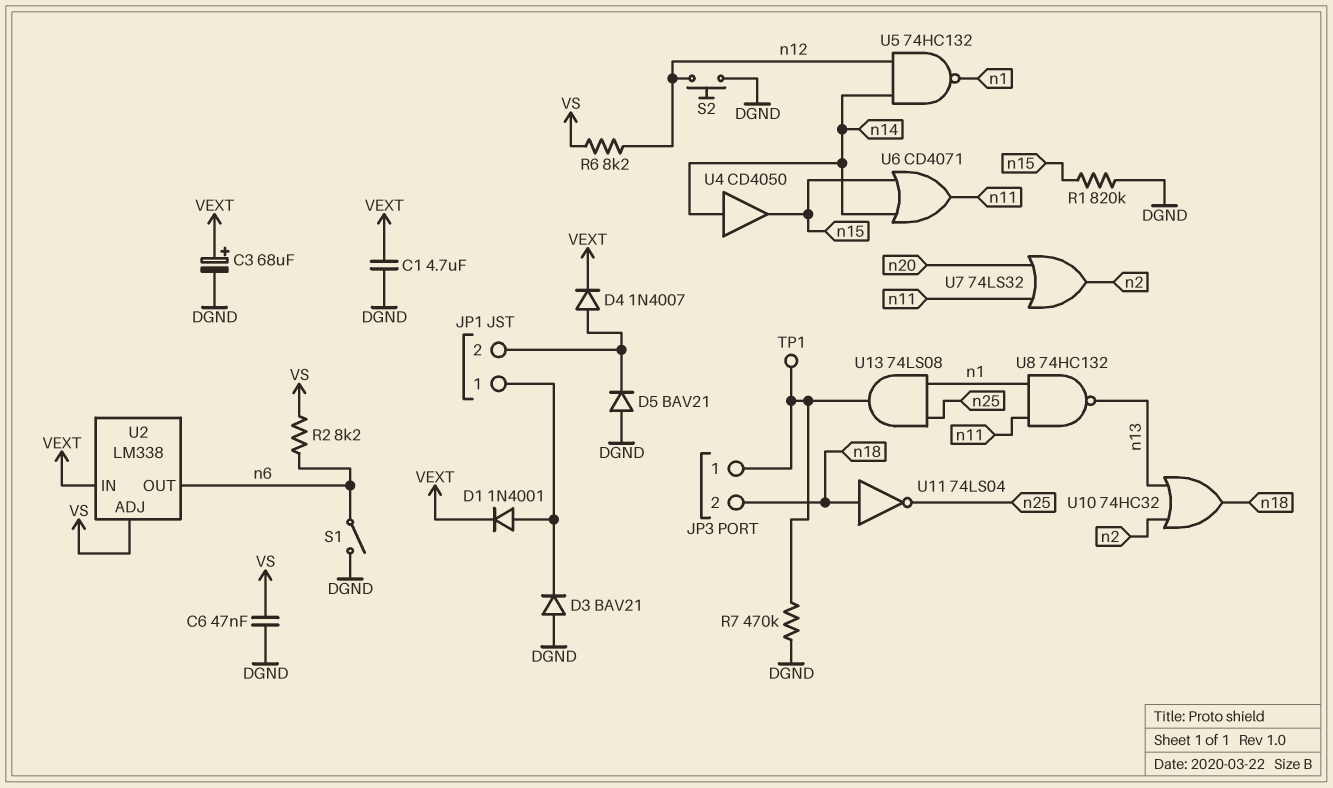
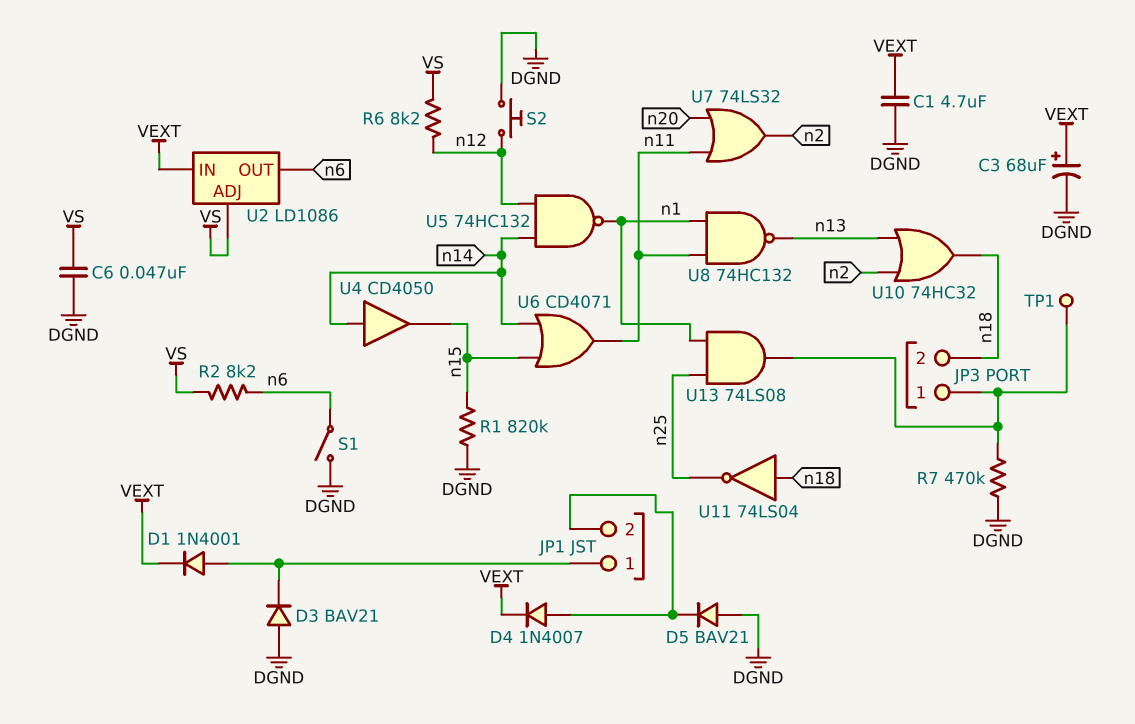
U2: LM338 -> LD1086

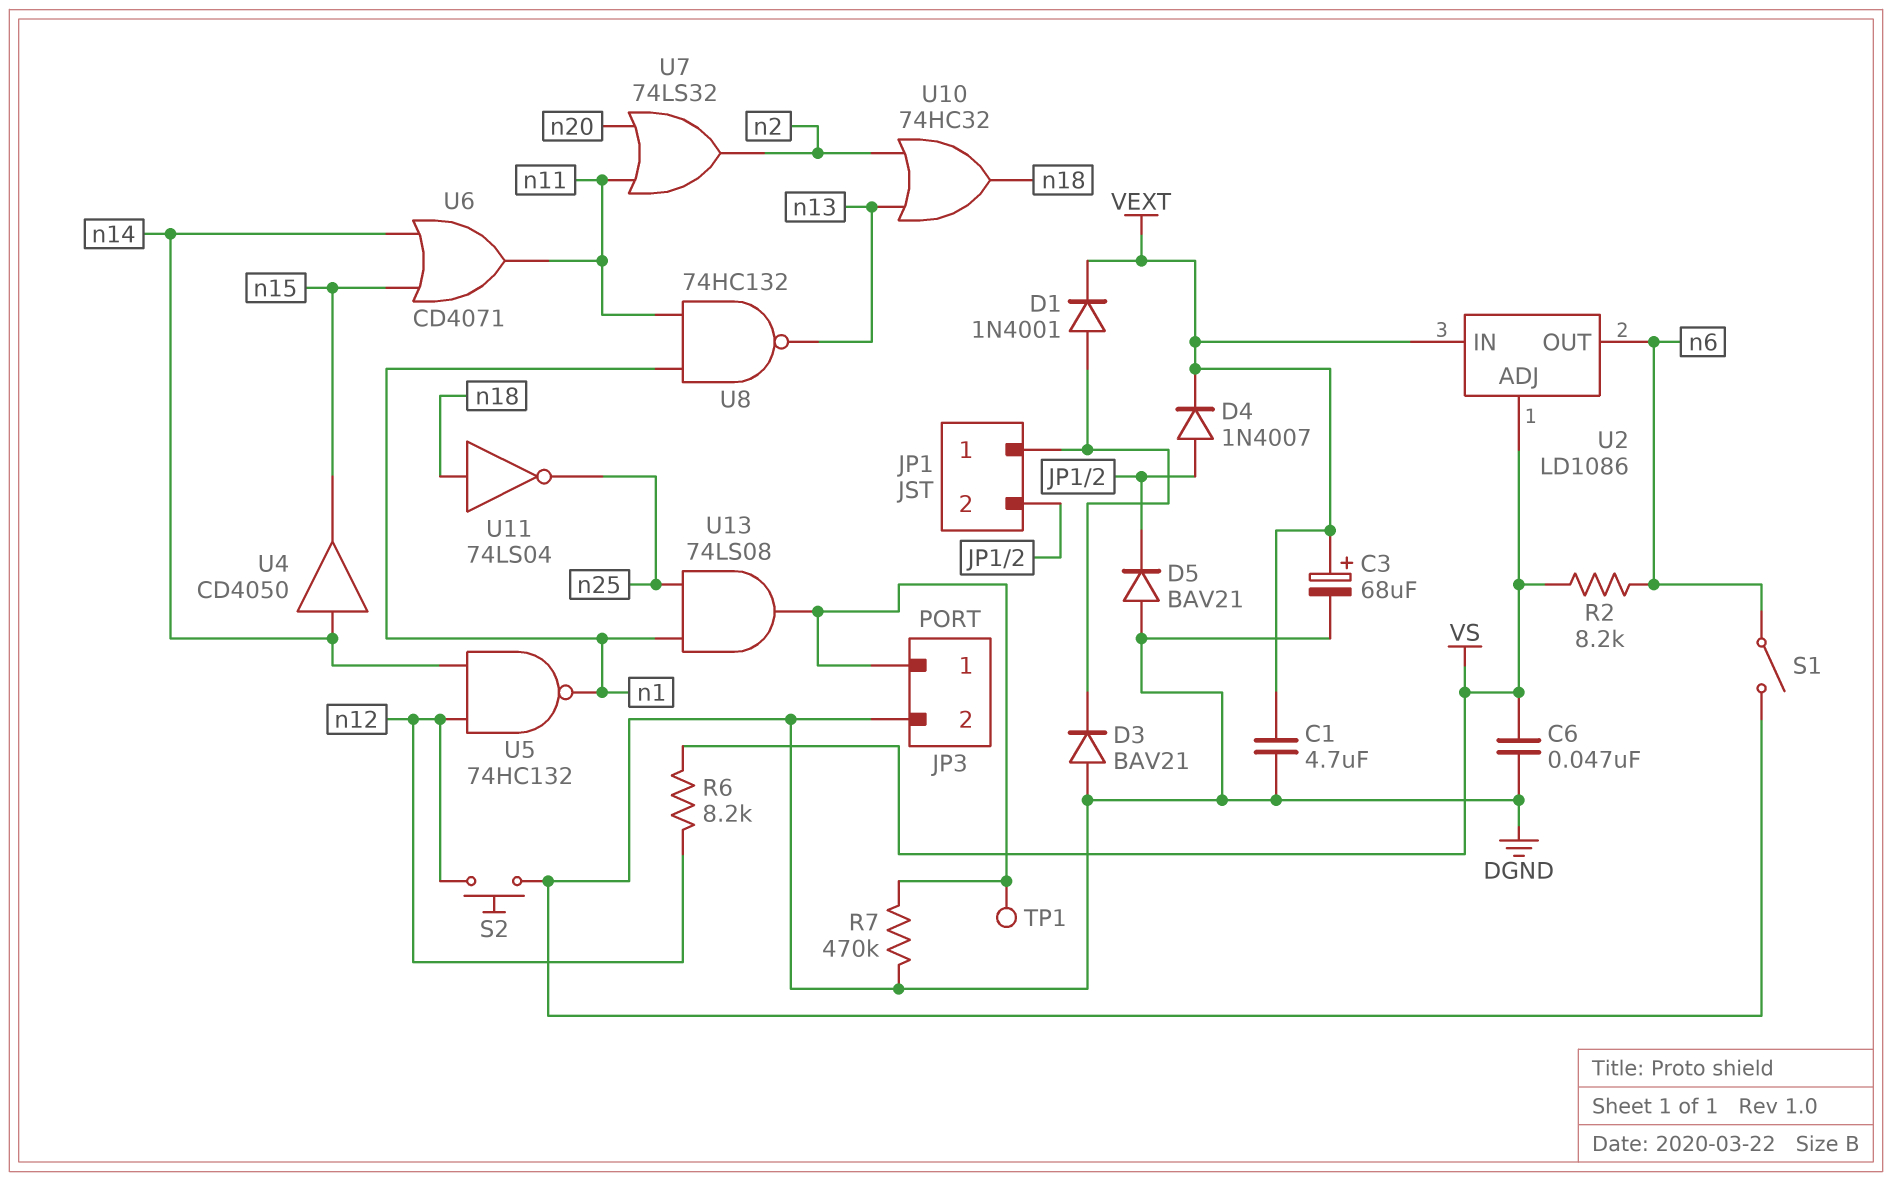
JP3 pin 2: n18 -> DGND
R1: 820k (DGND, n15) -> none

